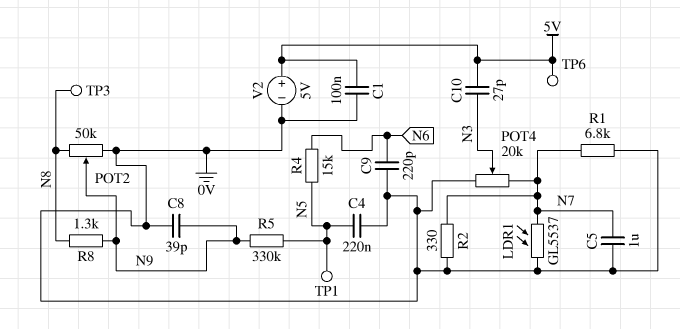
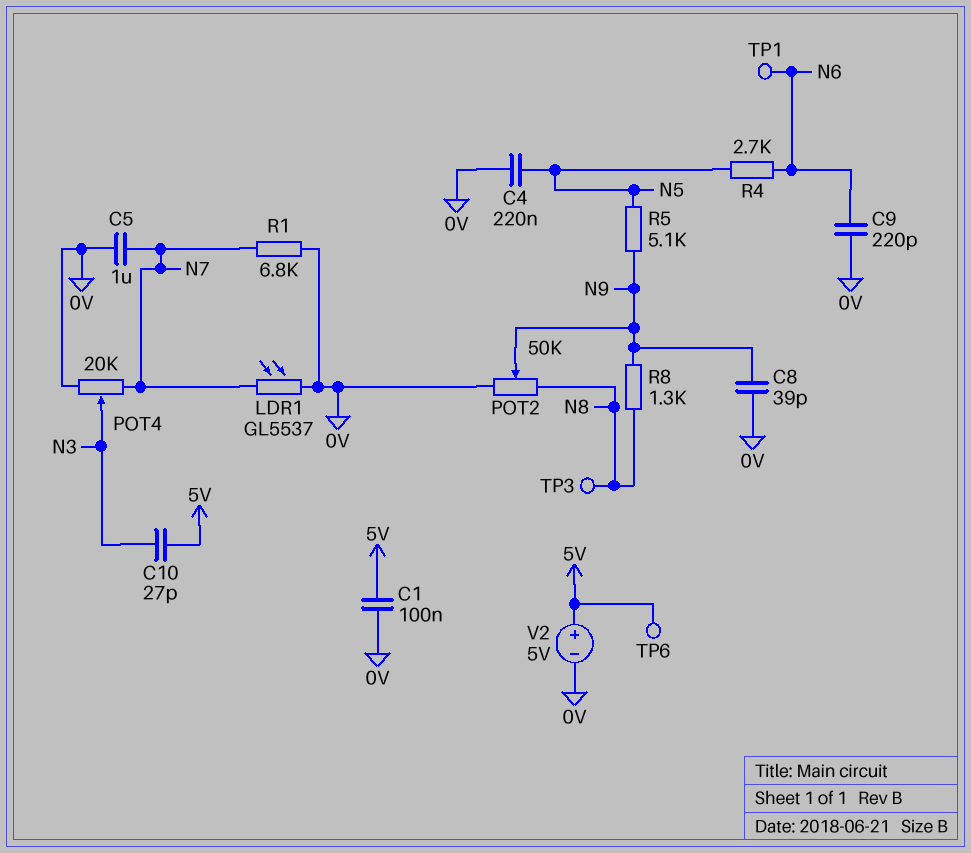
R2: 330 (0V, N7) -> none
R4: 15k (N5, N6) -> 2.7k (N5, N6)
R5: 330k (N5, N9) -> 5.1k (N5, N9)
TP1: test point (N5) -> test point (N6)

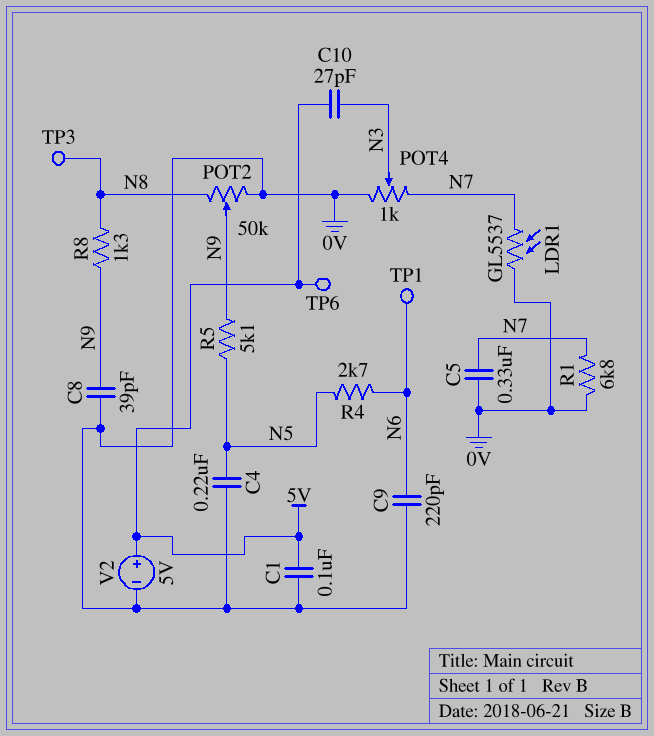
C5: 1uF (0V, N7) -> 330nF (0V, N7)
POT4: 20k (0V, N7, wiper N3) -> 1k (0V, N7, wiper N3)

